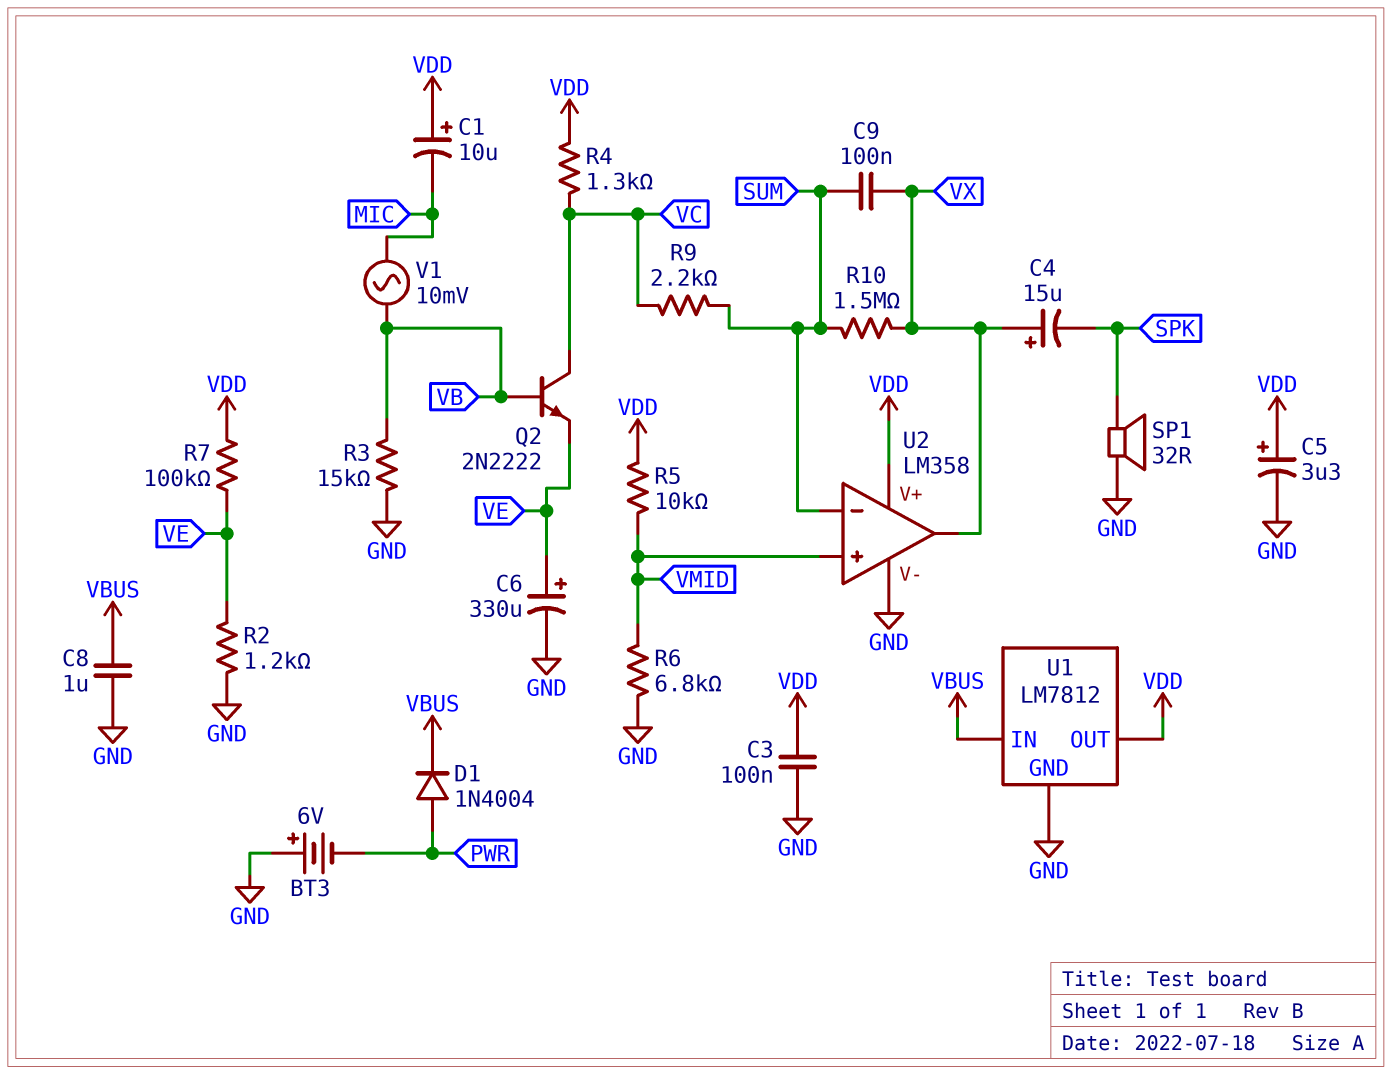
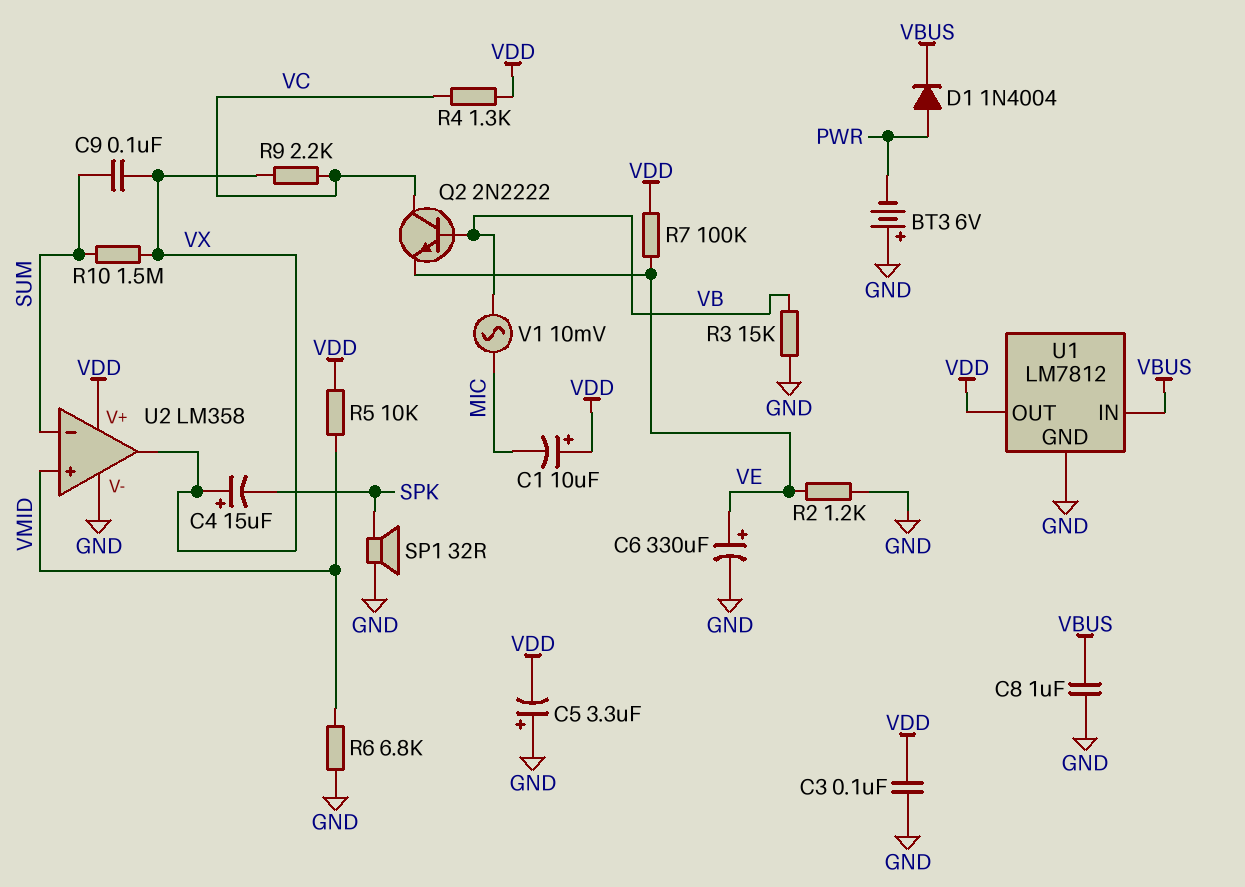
C5: 3.3uF (plus VDD, minus GND) -> 3.3uF (plus GND, minus VDD)
R9: 2.2k (SUM, VC) -> 2.2k (VC, VX)

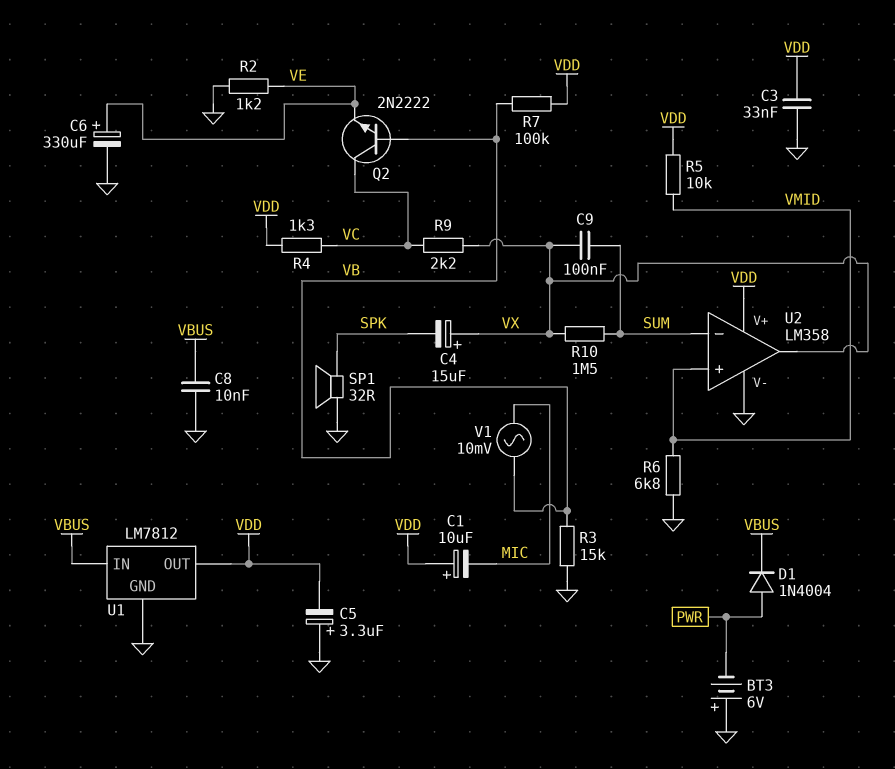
C3: 100nF (GND, VDD) -> 33nF (GND, VDD)
C8: 1uF (GND, VBUS) -> 10nF (GND, VBUS)
R7: 100k (VDD, VE) -> 100k (VB, VDD)

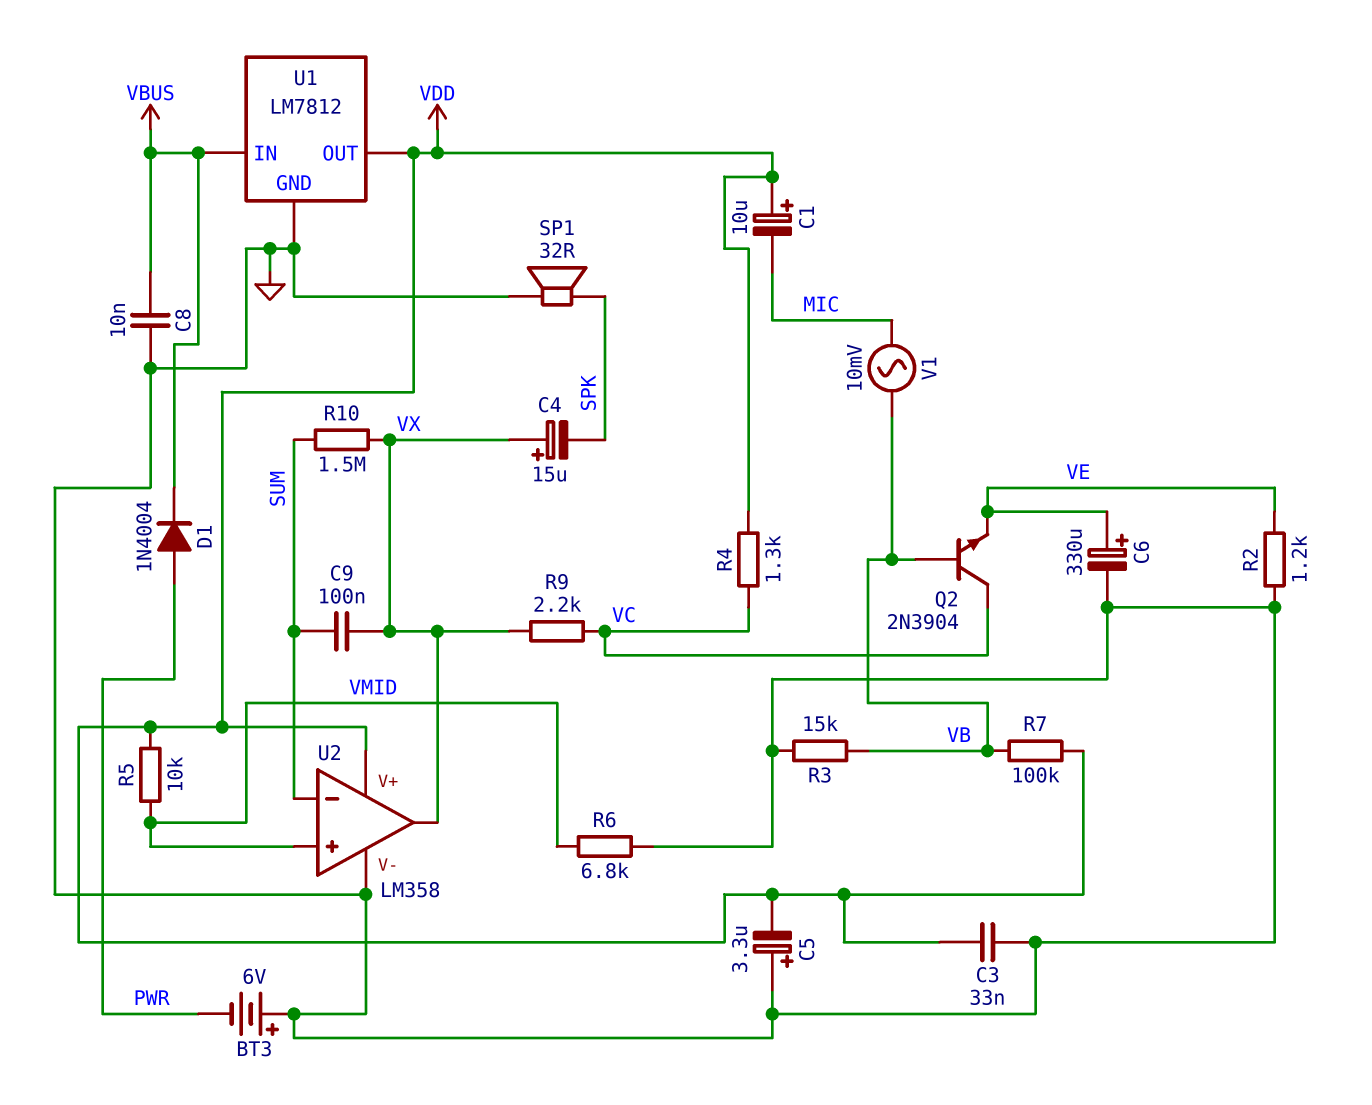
Q2: NPN 2N2222 (B VB, C VC, E VE) -> NPN 2N3904 (B VB, C VC, E VE)

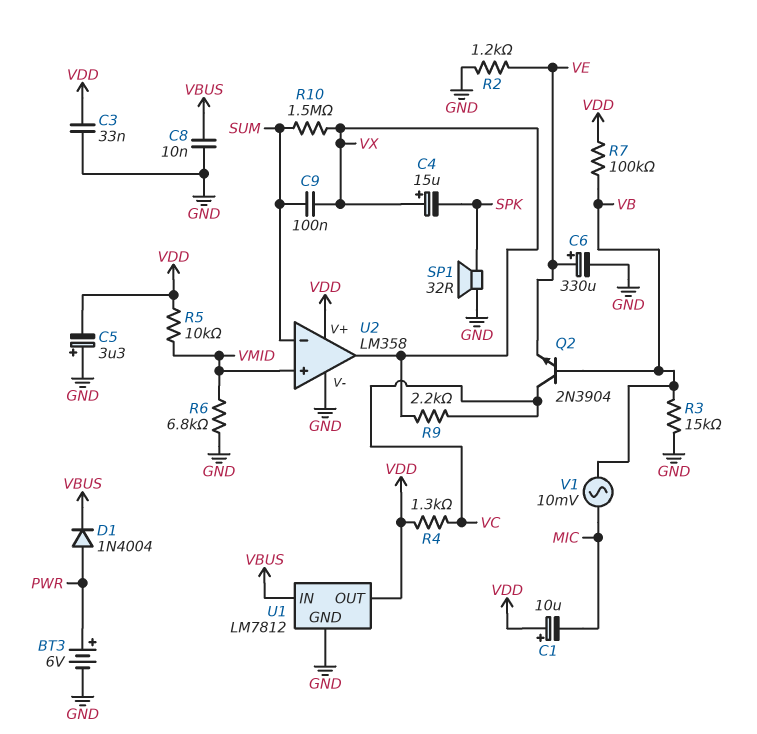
BT3: 6V (plus GND, minus PWR) -> 6V (plus PWR, minus GND)

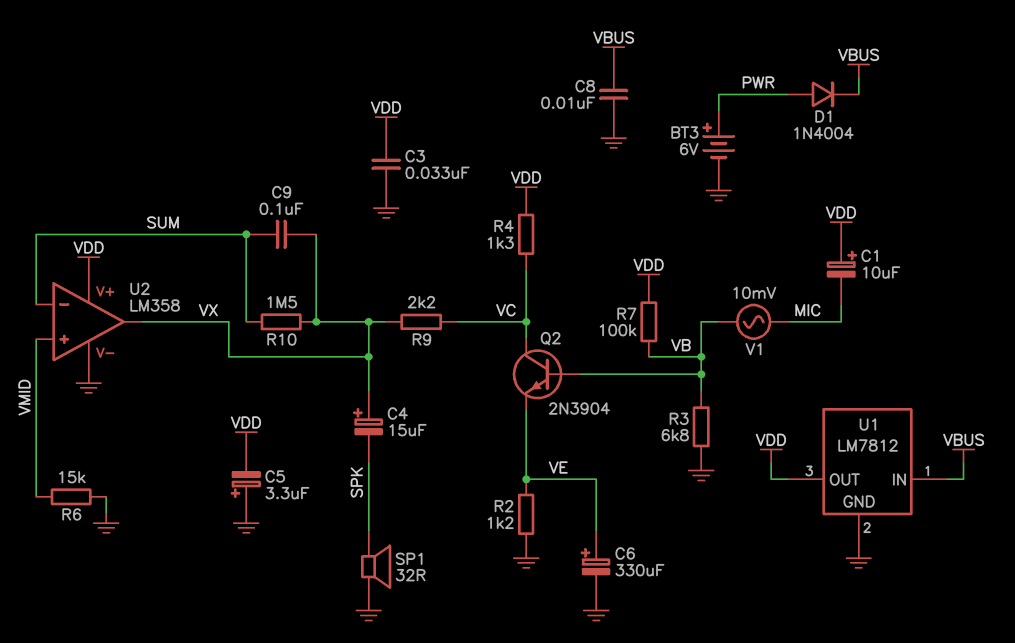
R3: 15k (GND, VB) -> 6.8k (GND, VB)
R5: 10k (VDD, VMID) -> none
R6: 6.8k (GND, VMID) -> 15k (GND, VMID)

